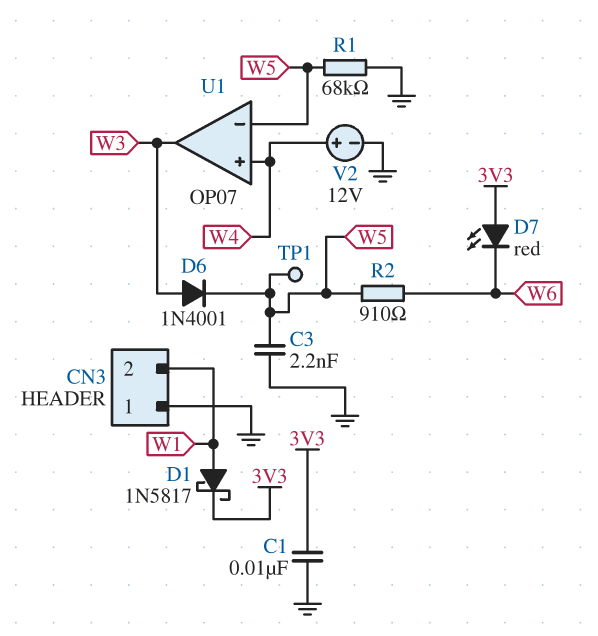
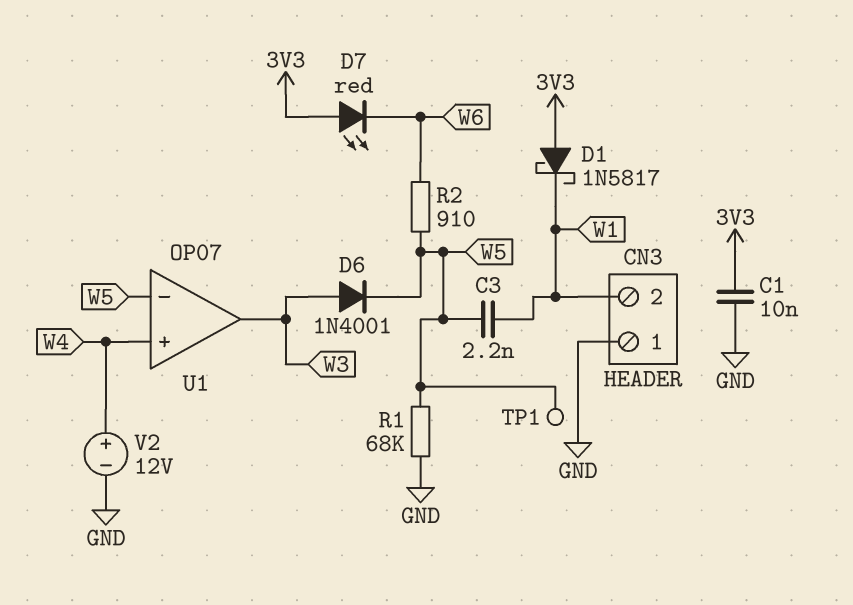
C3: 2.2nF (GND, W5) -> 2.2nF (W1, W5)
D1: schottky 1N5817 (A W1, K 3V3) -> schottky 1N5817 (A 3V3, K W1)

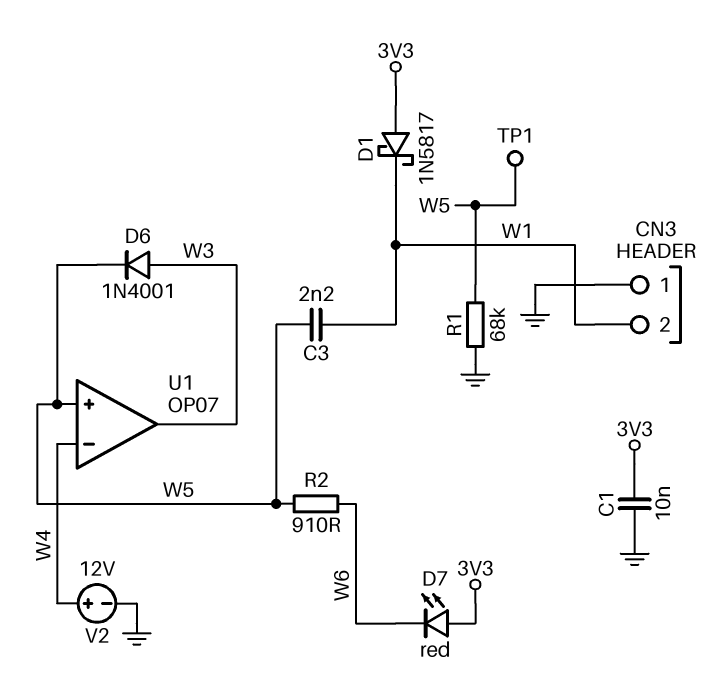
U1 pin in+: W4 -> W5
U1 pin in-: W5 -> W4

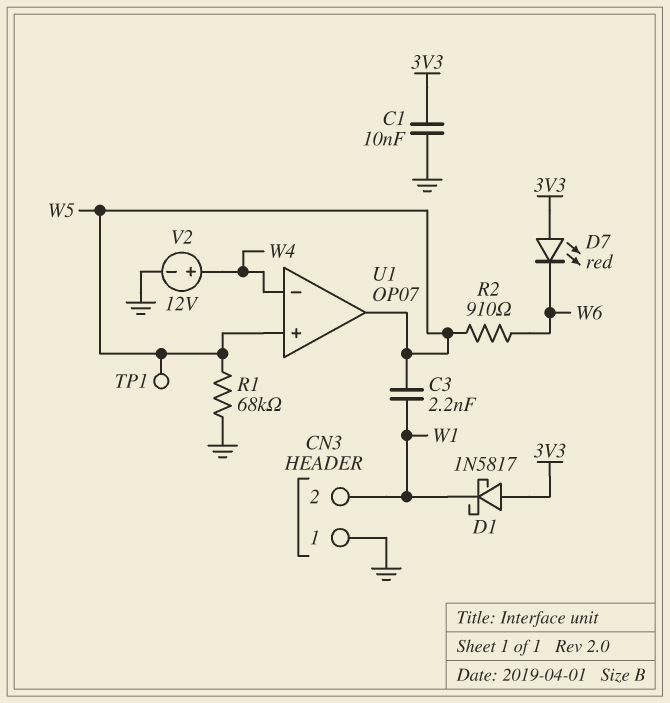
D6: diode 1N4001 (A W3, K W5) -> none
U1 pin out: W3 -> W5

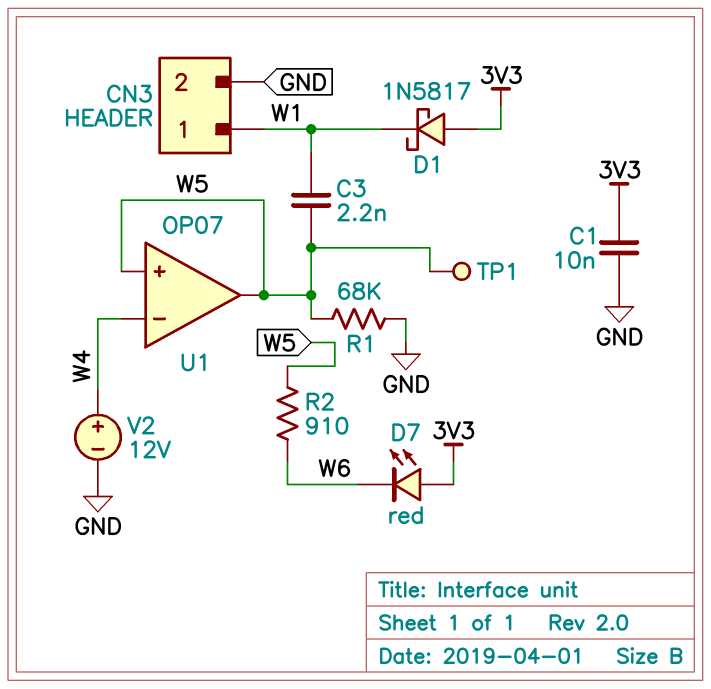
CN3 pin 1: GND -> W1
CN3 pin 2: W1 -> GND

